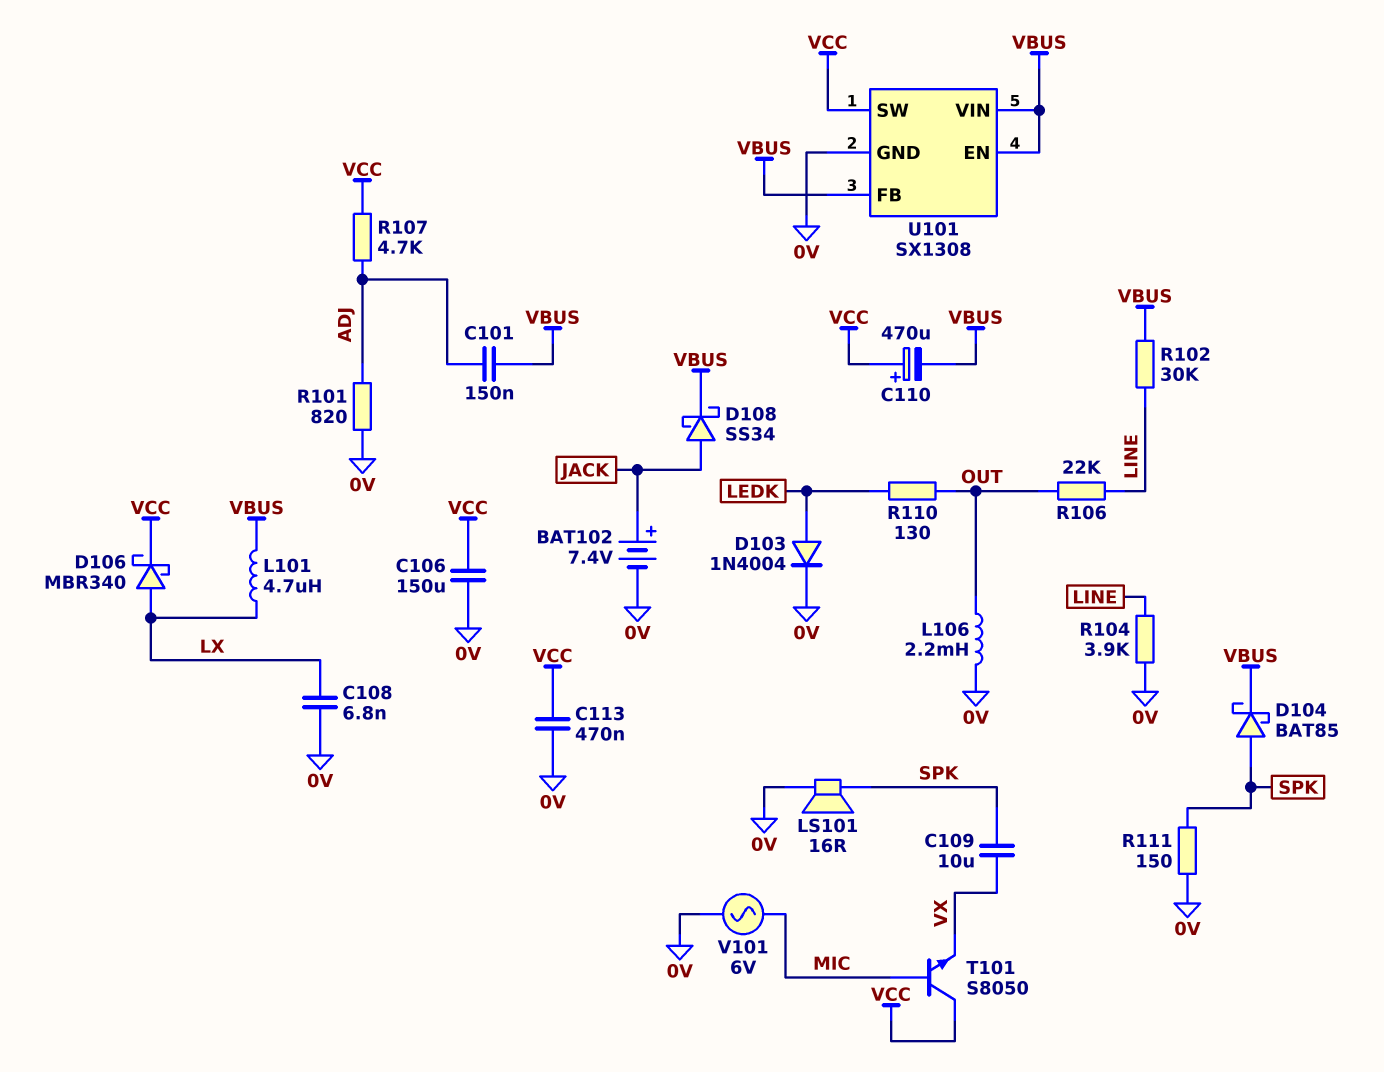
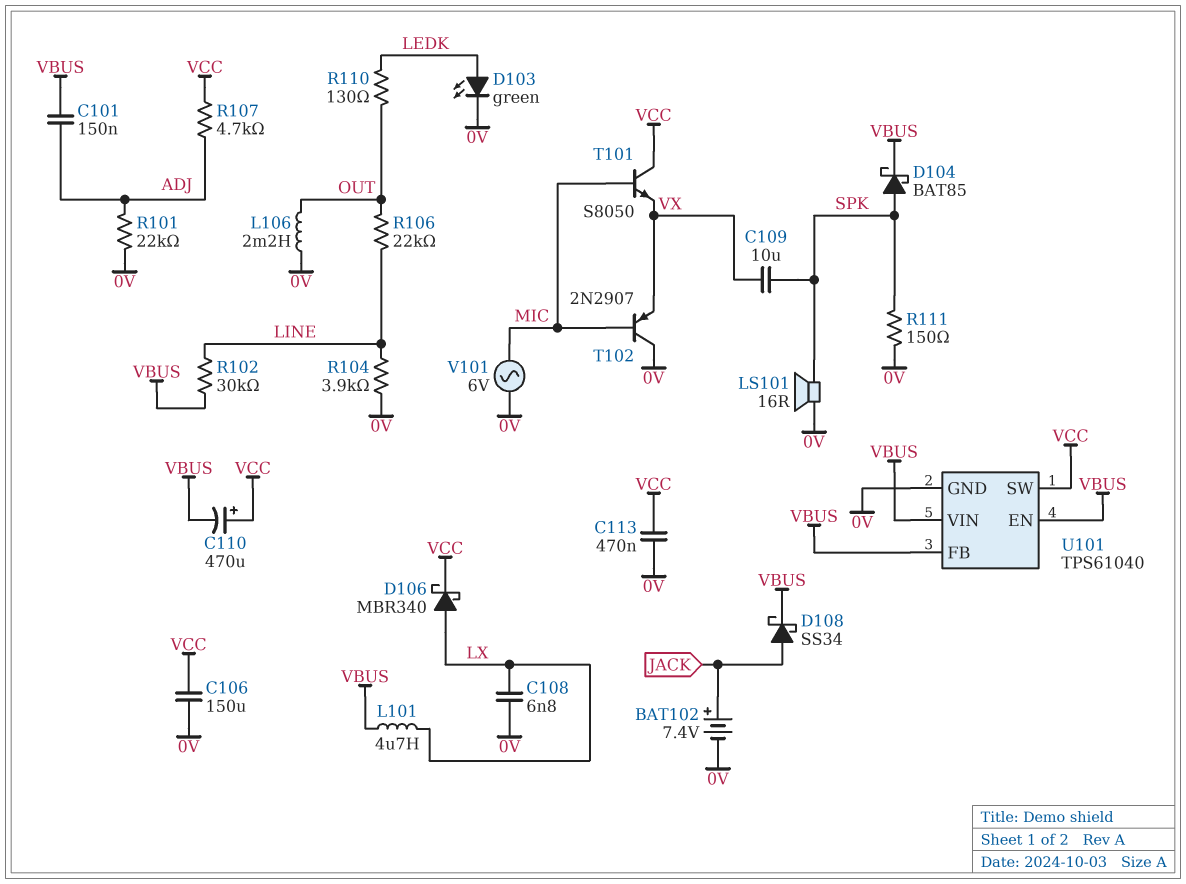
D103: diode 1N4004 (A LEDK, K 0V) -> LED green (A LEDK, K 0V)
R101: 820 (0V, ADJ) -> 22k (0V, ADJ)
T102: none -> PNP 2N2907 (B MIC, C 0V, E VX)
U101: SX1308 -> TPS61040

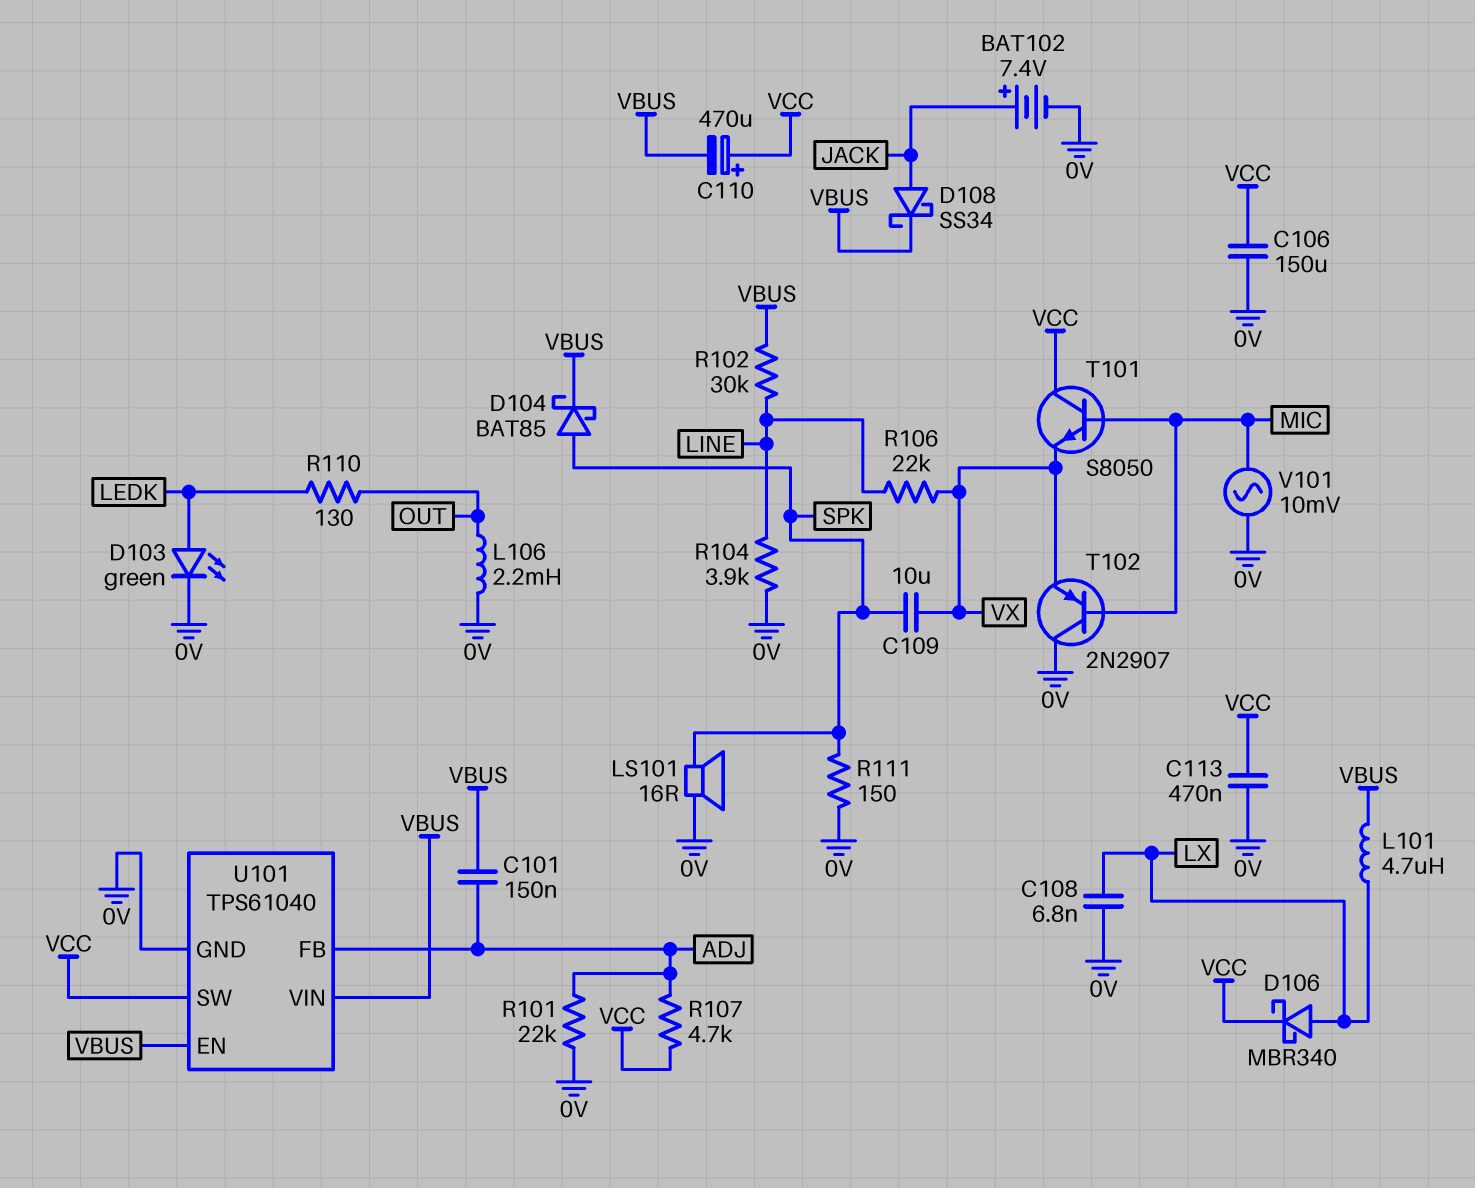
R106: 22k (LINE, OUT) -> 22k (LINE, VX)
U101 pin FB: VBUS -> ADJ
V101: AC 6V (0V, MIC) -> AC 10mV (0V, MIC)

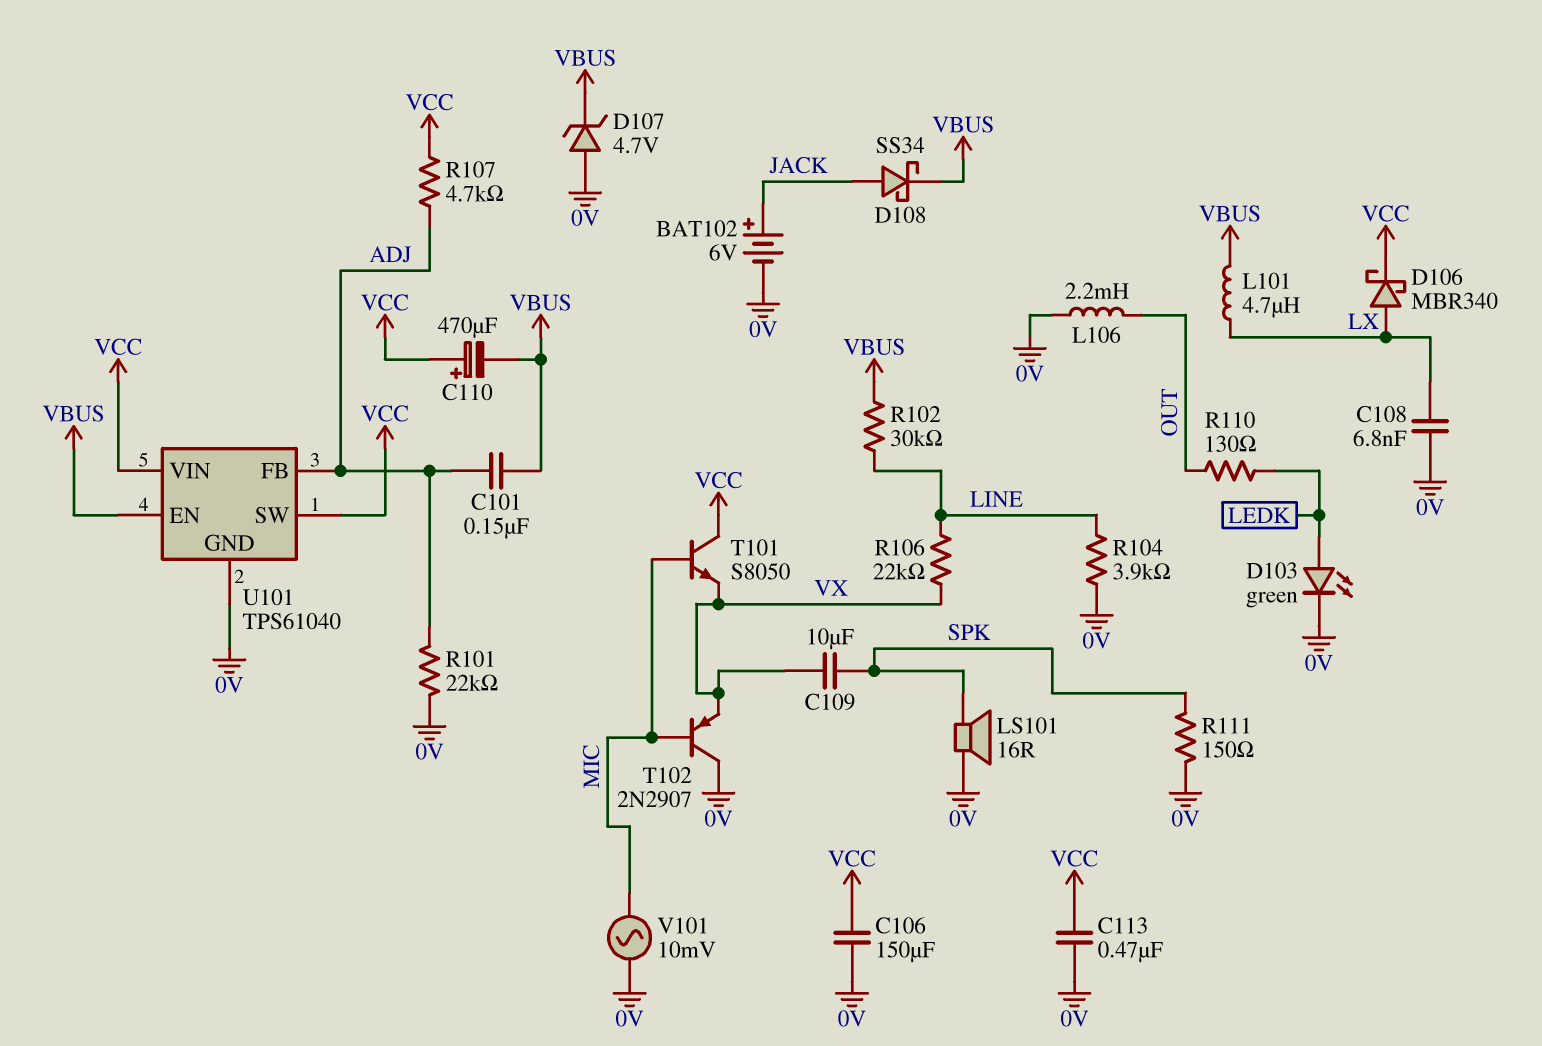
BAT102: 7.4V (plus JACK, minus 0V) -> 6V (plus JACK, minus 0V)
D104: schottky BAT85 (A SPK, K VBUS) -> none
D107: none -> zener 4.7V (A 0V, K VBUS)
U101 pin VIN: VBUS -> VCC

